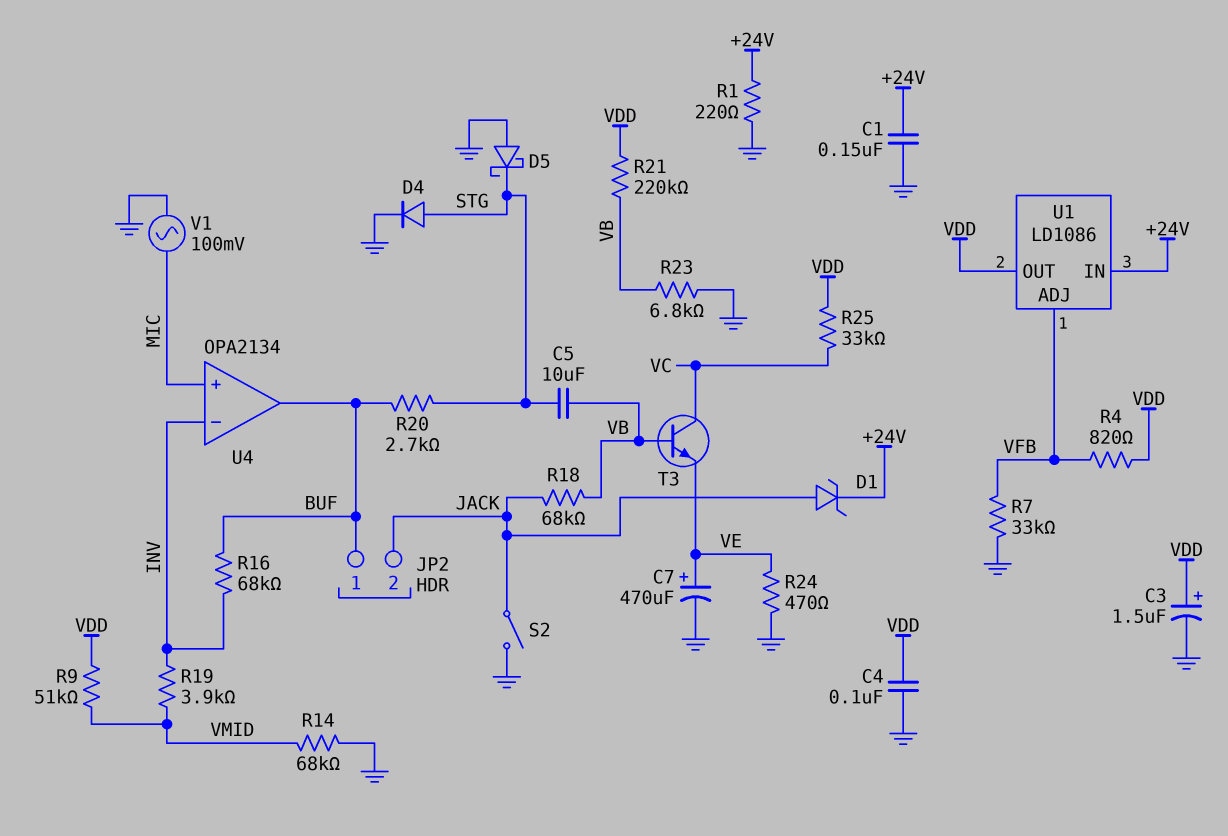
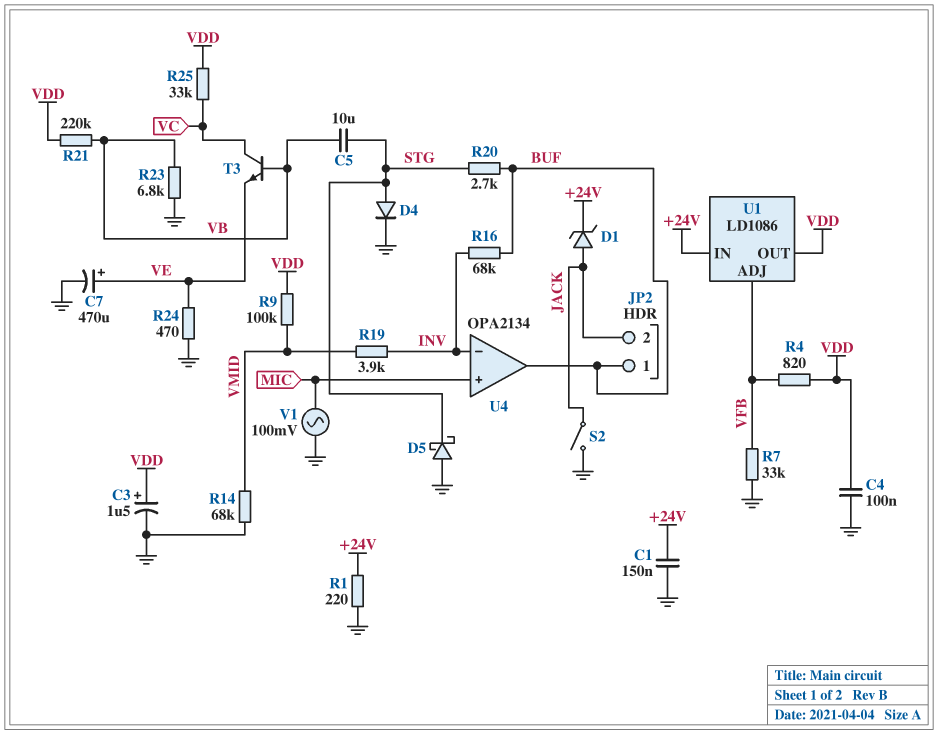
R9: 51k (VDD, VMID) -> 100k (VDD, VMID)
R18: 68k (JACK, VB) -> none

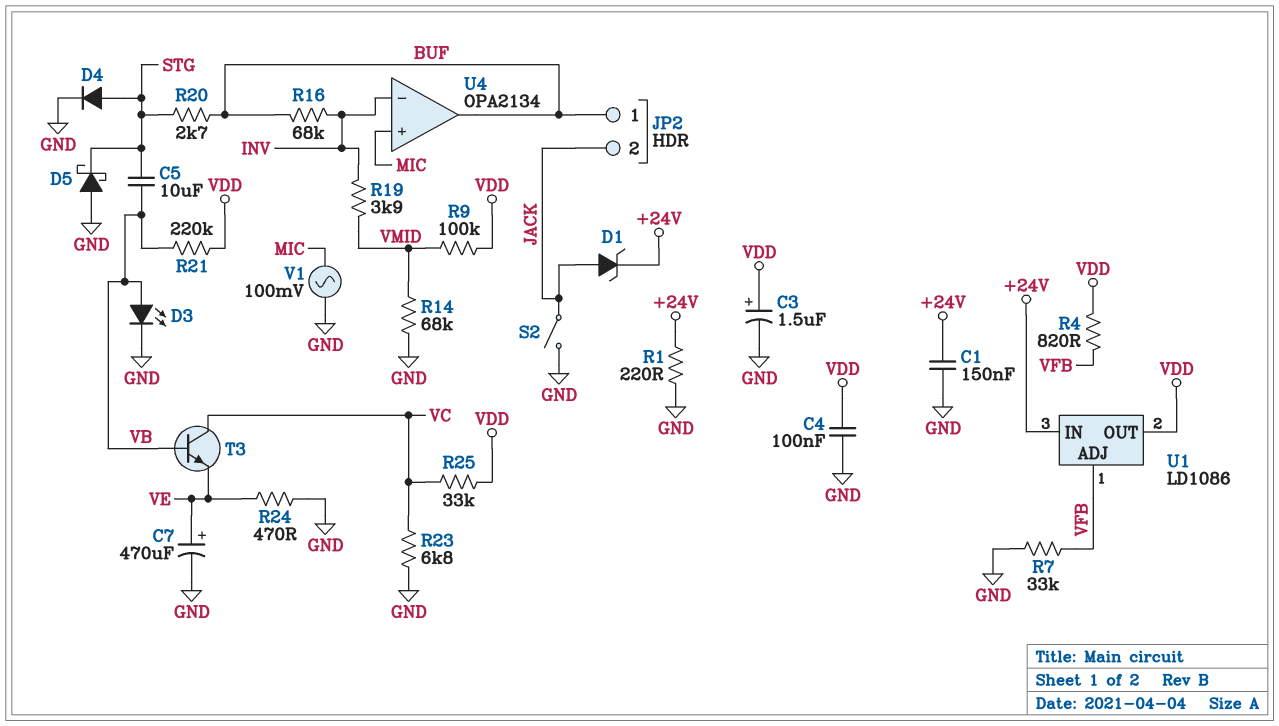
D3: none -> LED (A VB, K GND)
R23: 6.8k (GND, VB) -> 6.8k (GND, VC)

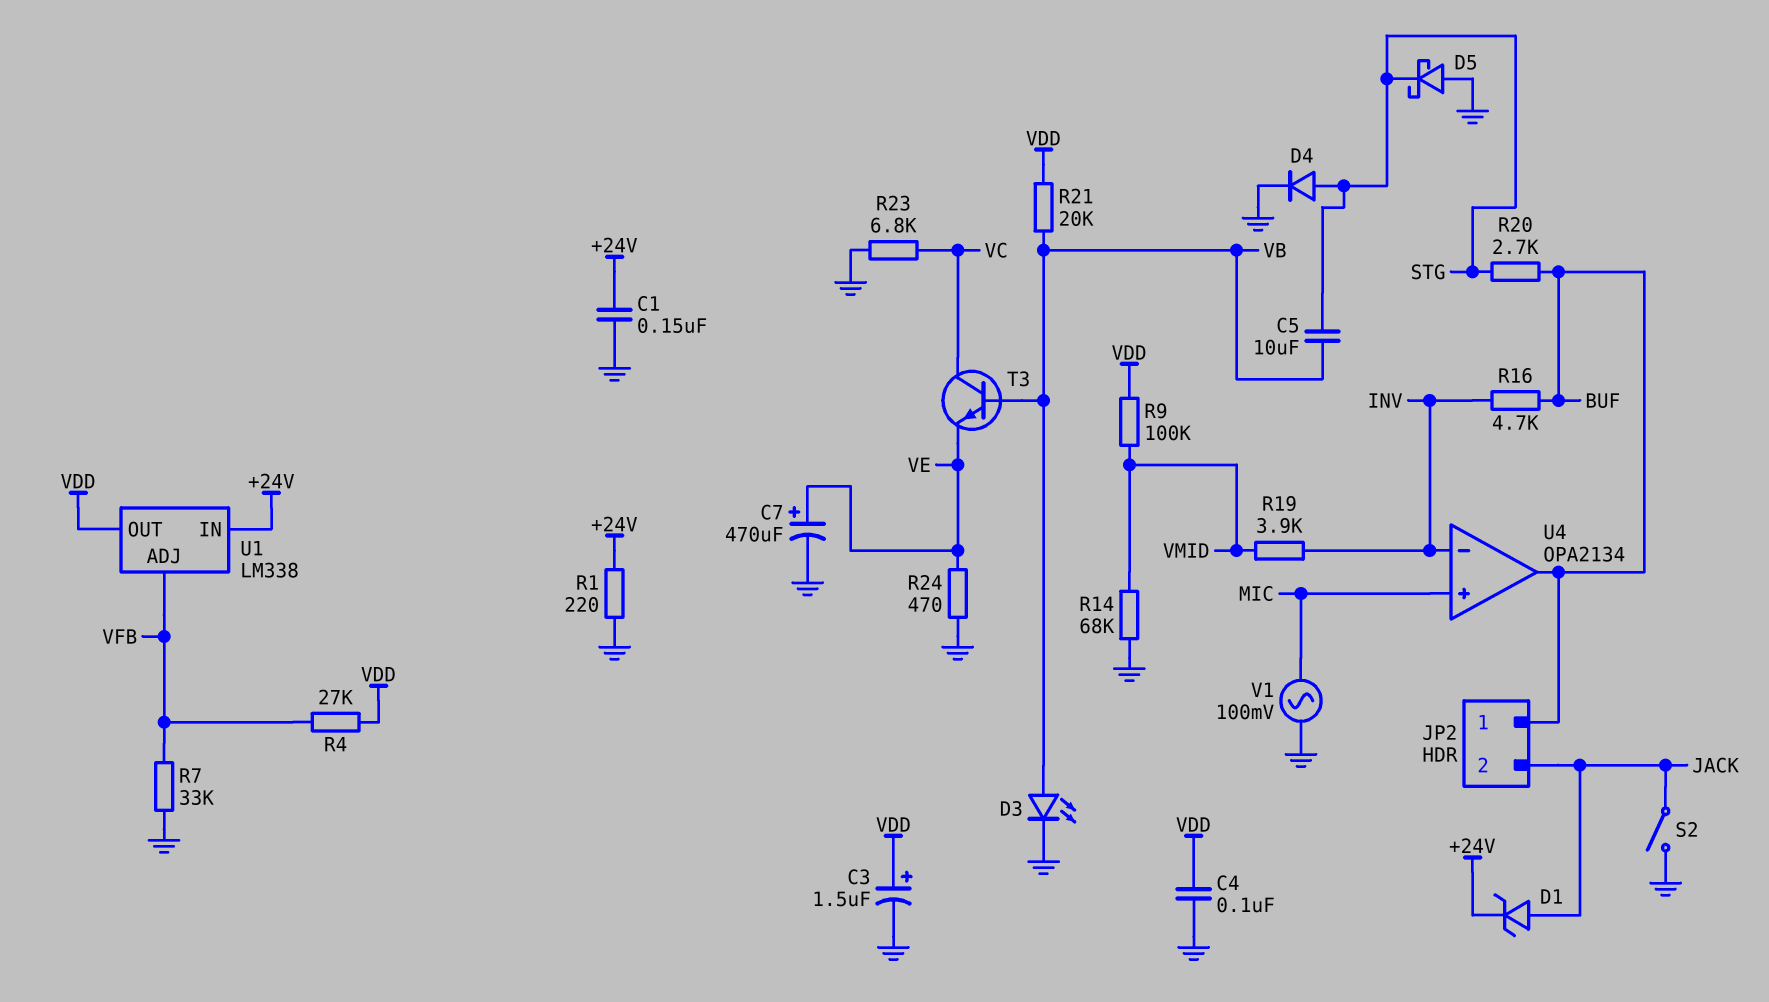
R4: 820 (VDD, VFB) -> 27k (VDD, VFB)
R16: 68k (BUF, INV) -> 4.7k (BUF, INV)
R21: 220k (VB, VDD) -> 20k (VB, VDD)
R25: 33k (VC, VDD) -> none
U1: LD1086 -> LM338

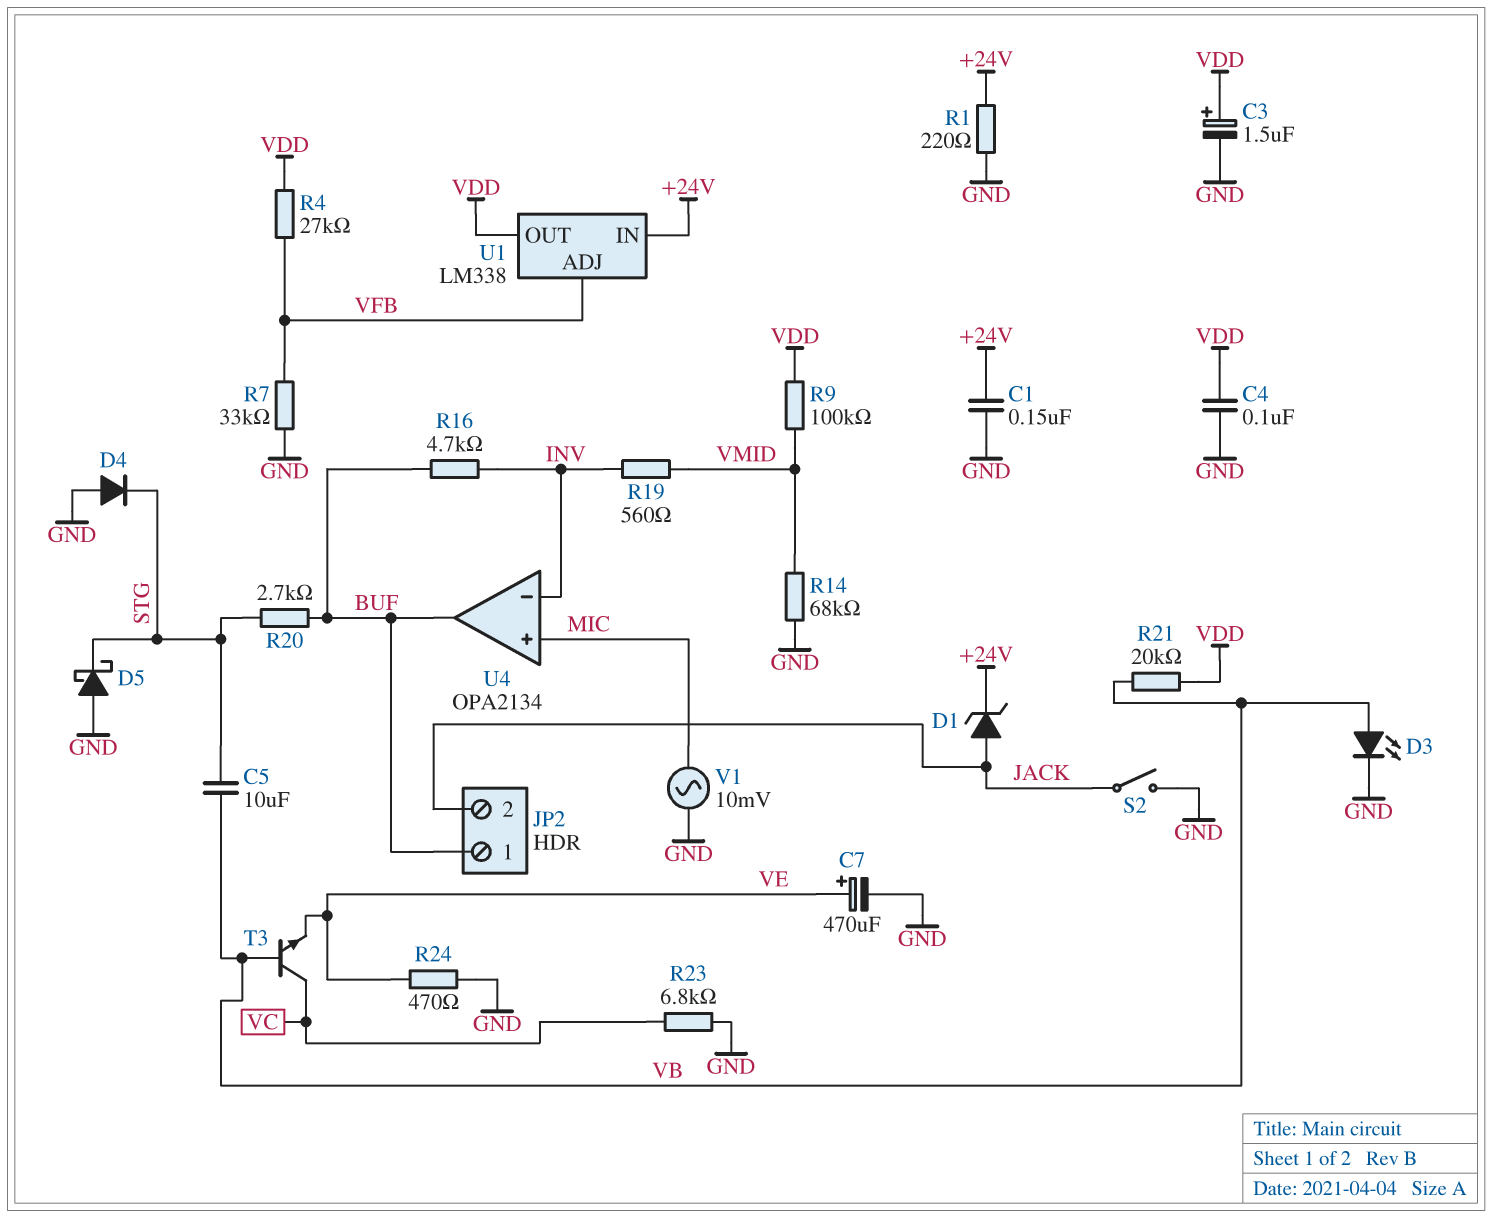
D4: diode (A STG, K GND) -> diode (A GND, K STG)
R19: 3.9k (INV, VMID) -> 560 (INV, VMID)
V1: AC 100mV (GND, MIC) -> AC 10mV (GND, MIC)

